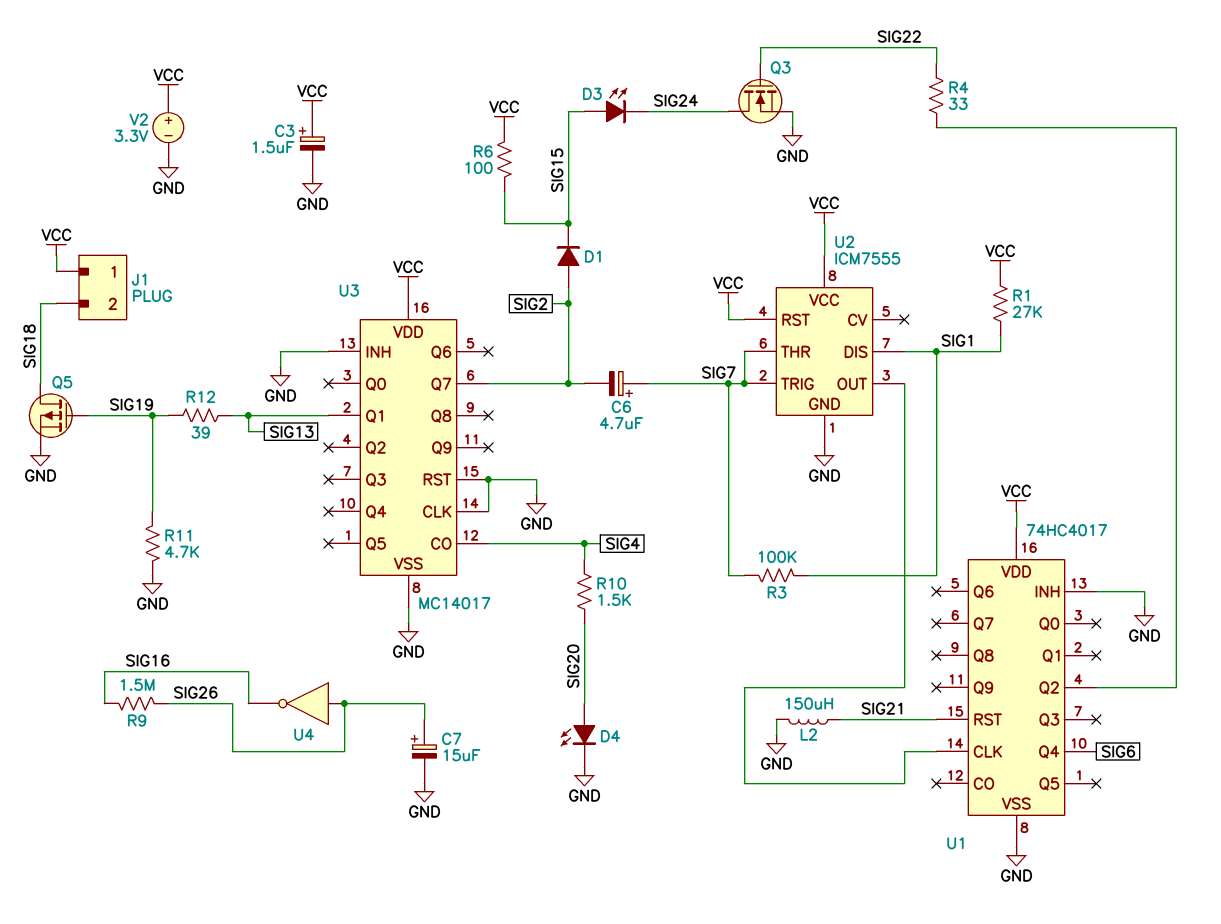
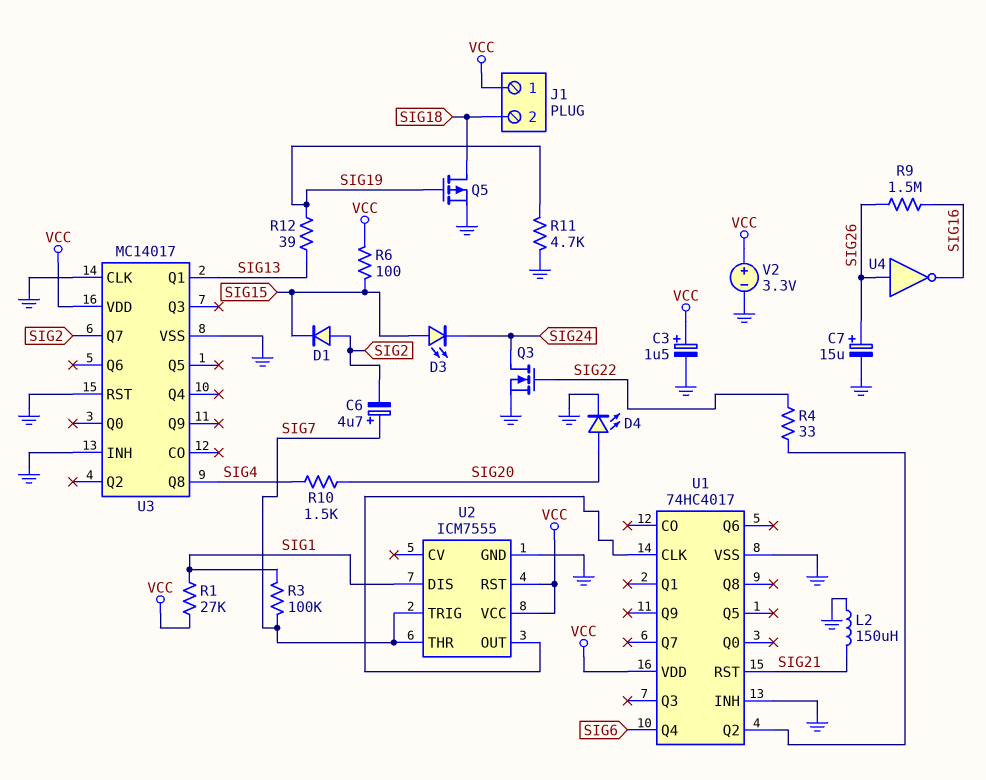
U3 pin CO: SIG4 -> none
U3 pin Q8: none -> SIG4

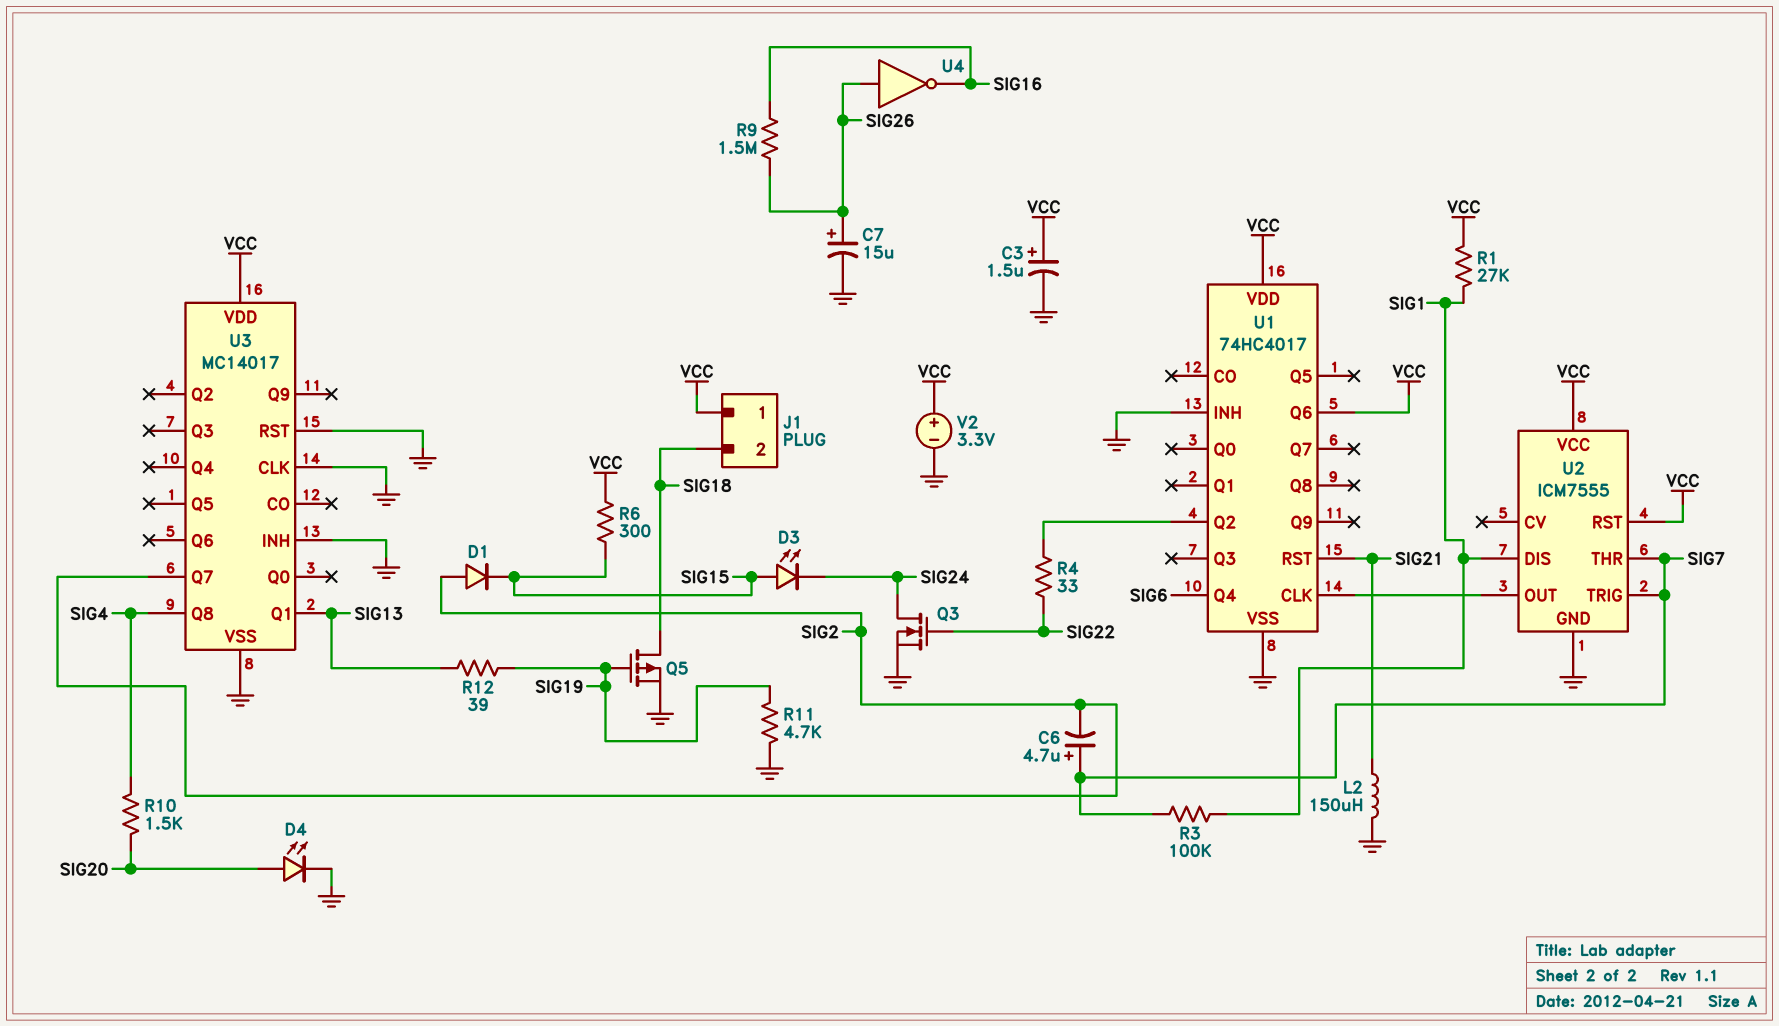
R6: 100 (SIG15, VCC) -> 300 (SIG15, VCC)
U1 pin Q6: none -> VCC

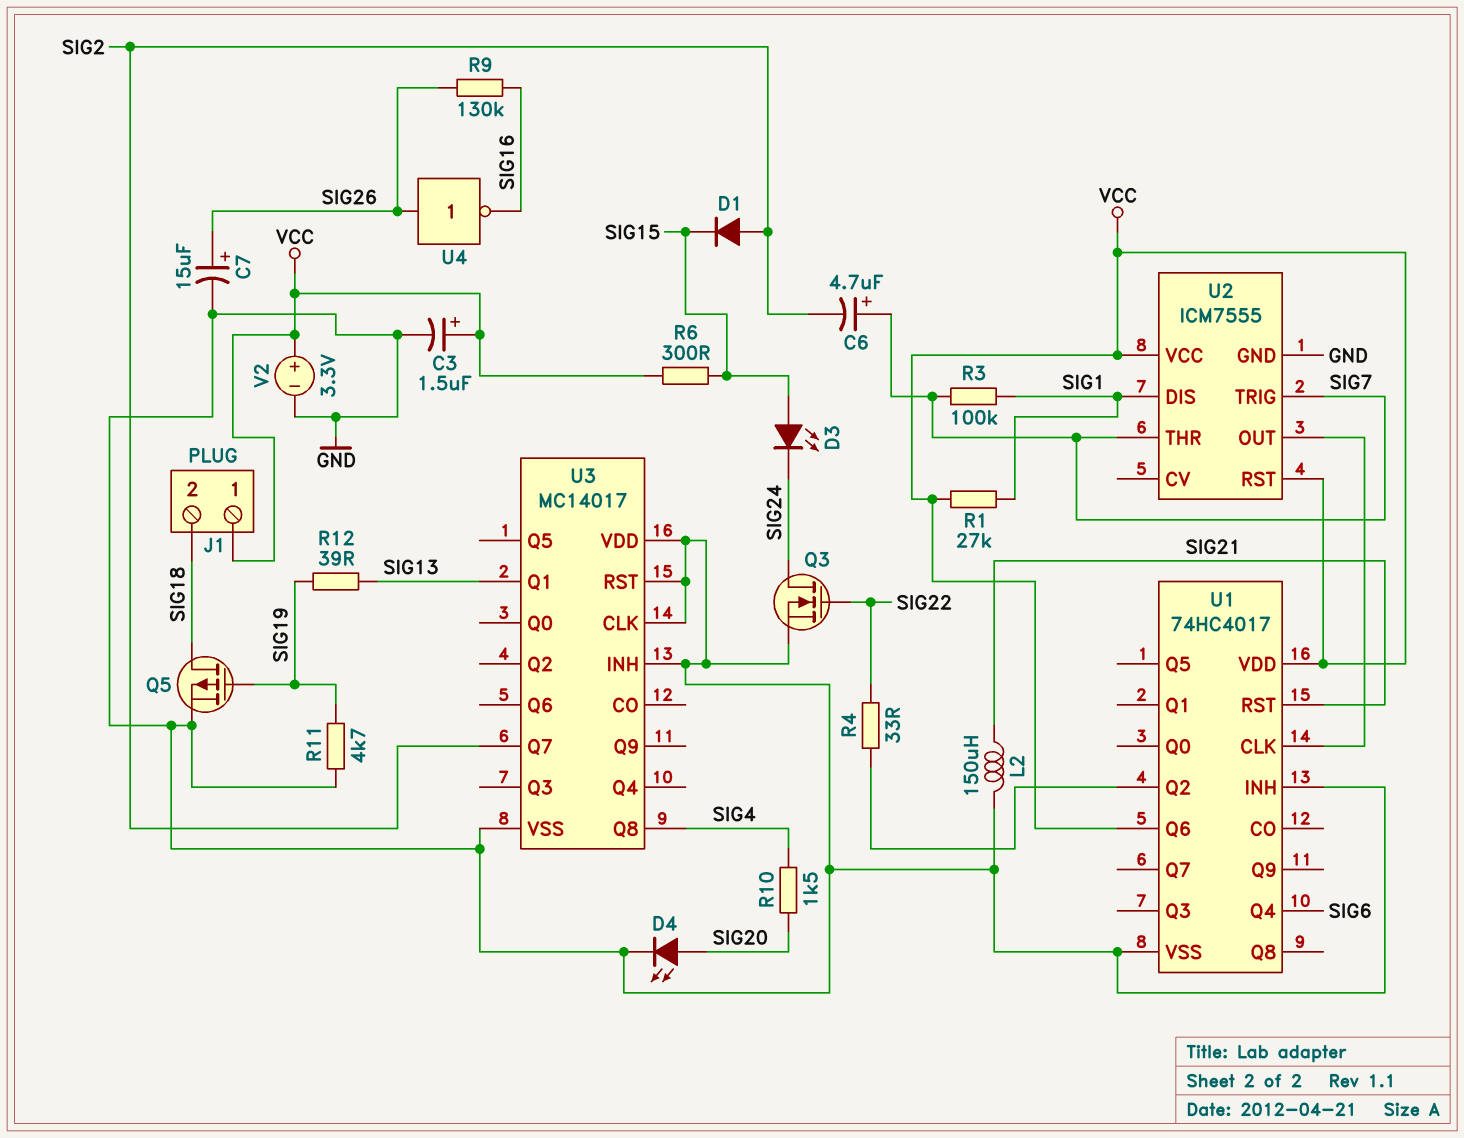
R9: 1.5M (SIG16, SIG26) -> 130k (SIG16, SIG26)
U3 pin VDD: VCC -> GND

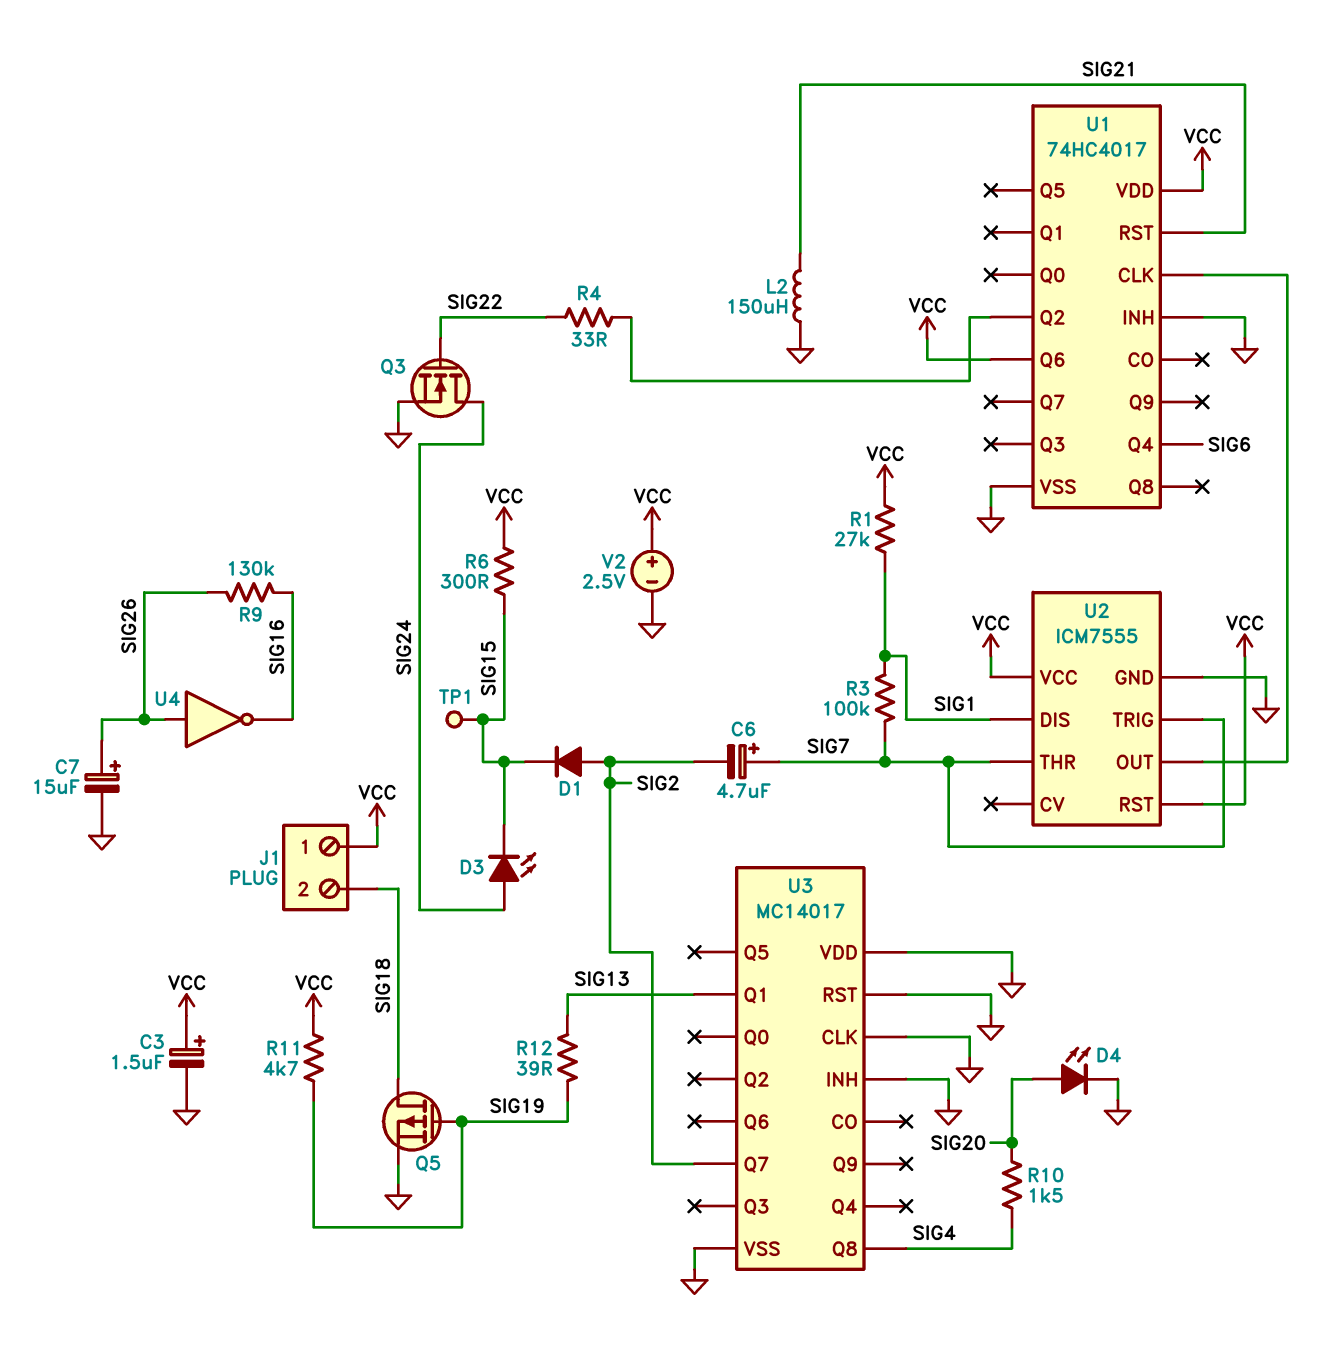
D3: LED (A SIG15, K SIG24) -> LED (A SIG24, K SIG15)
R11: 4.7k (GND, SIG19) -> 4.7k (SIG19, VCC)
TP1: none -> test point (SIG15)
V2: 3.3V (plus VCC, minus GND) -> 2.5V (plus VCC, minus GND)

